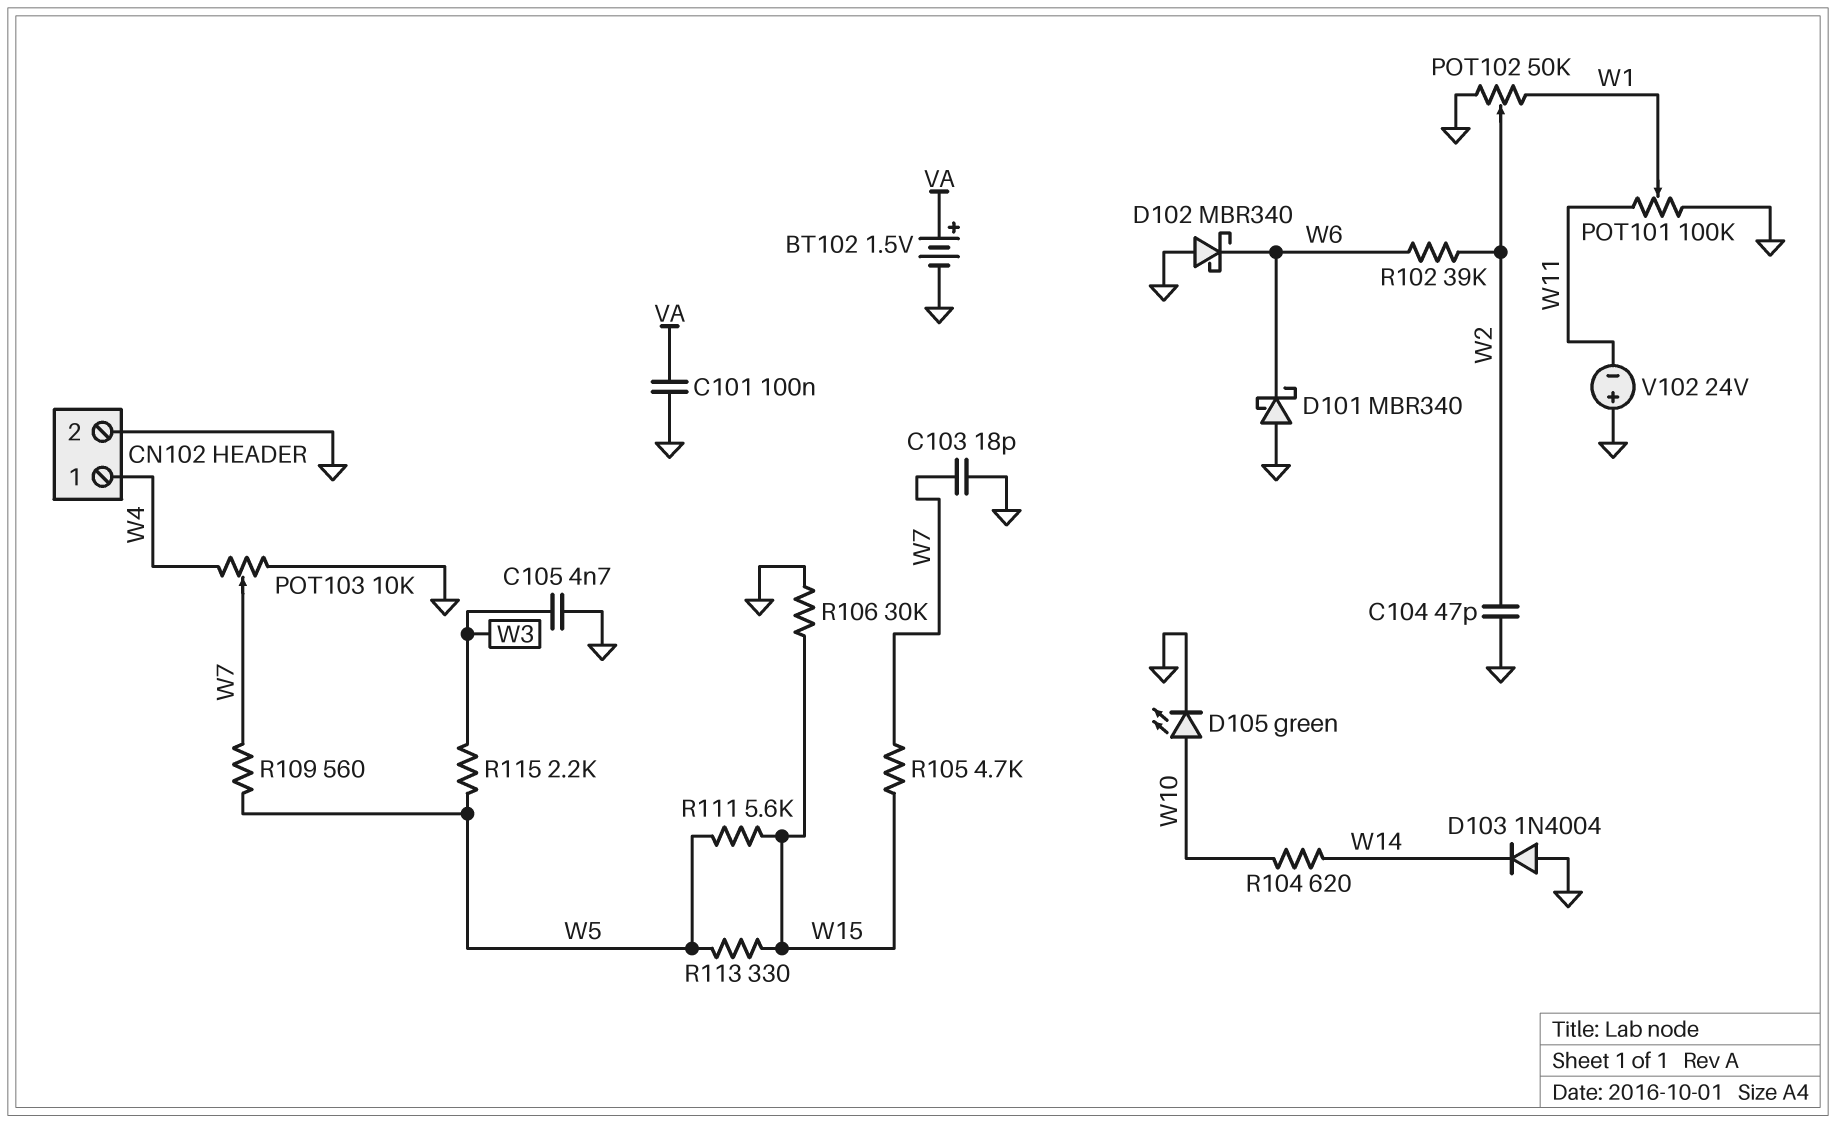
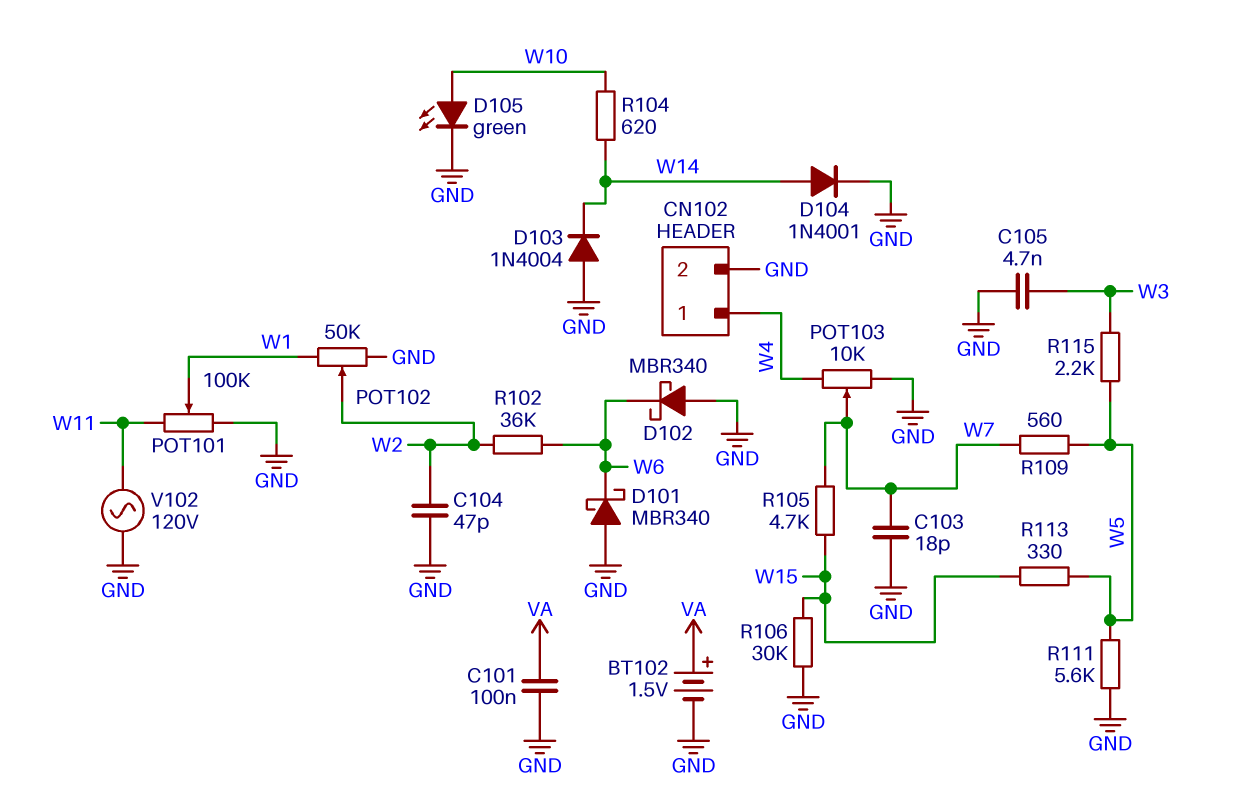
D104: none -> diode 1N4001 (A W14, K GND)
R102: 39k (W2, W6) -> 36k (W2, W6)
R111: 5.6k (W5, W15) -> 5.6k (GND, W5)
V102: 24V (plus GND, minus W11) -> AC 120V (GND, W11)

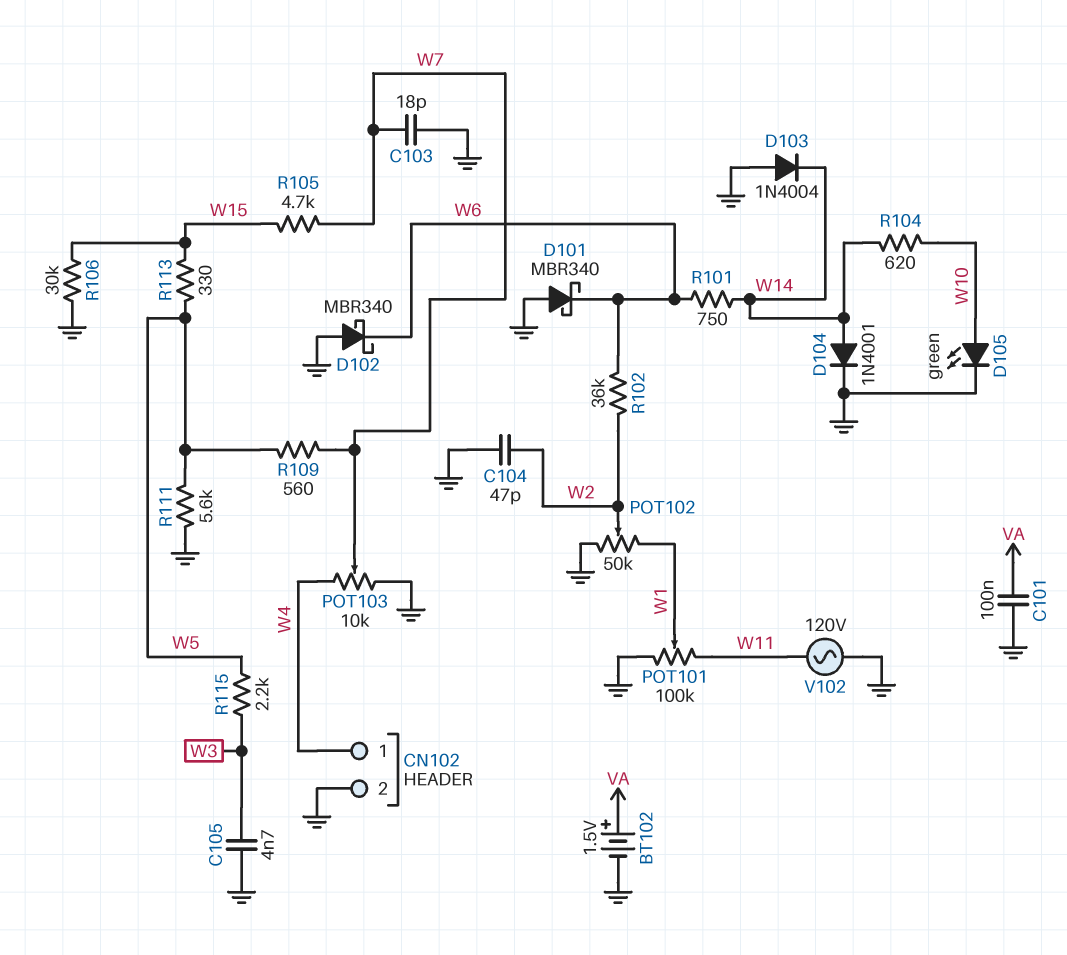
R101: none -> 750 (W6, W14)

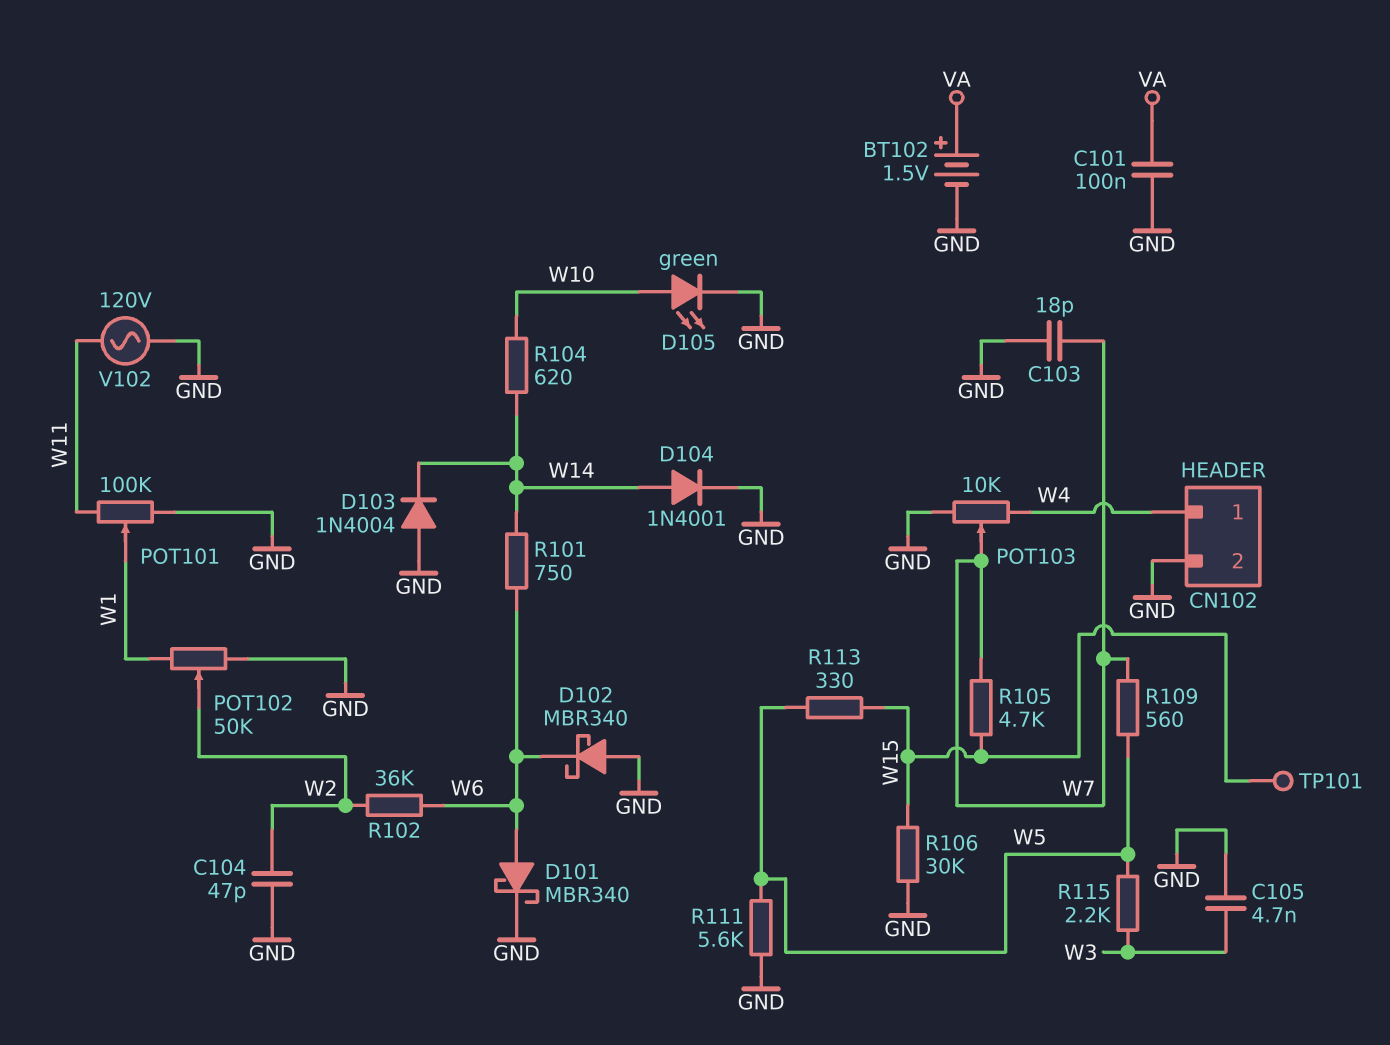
D101: schottky MBR340 (A GND, K W6) -> schottky MBR340 (A W6, K GND)
TP101: none -> test point (W15)

